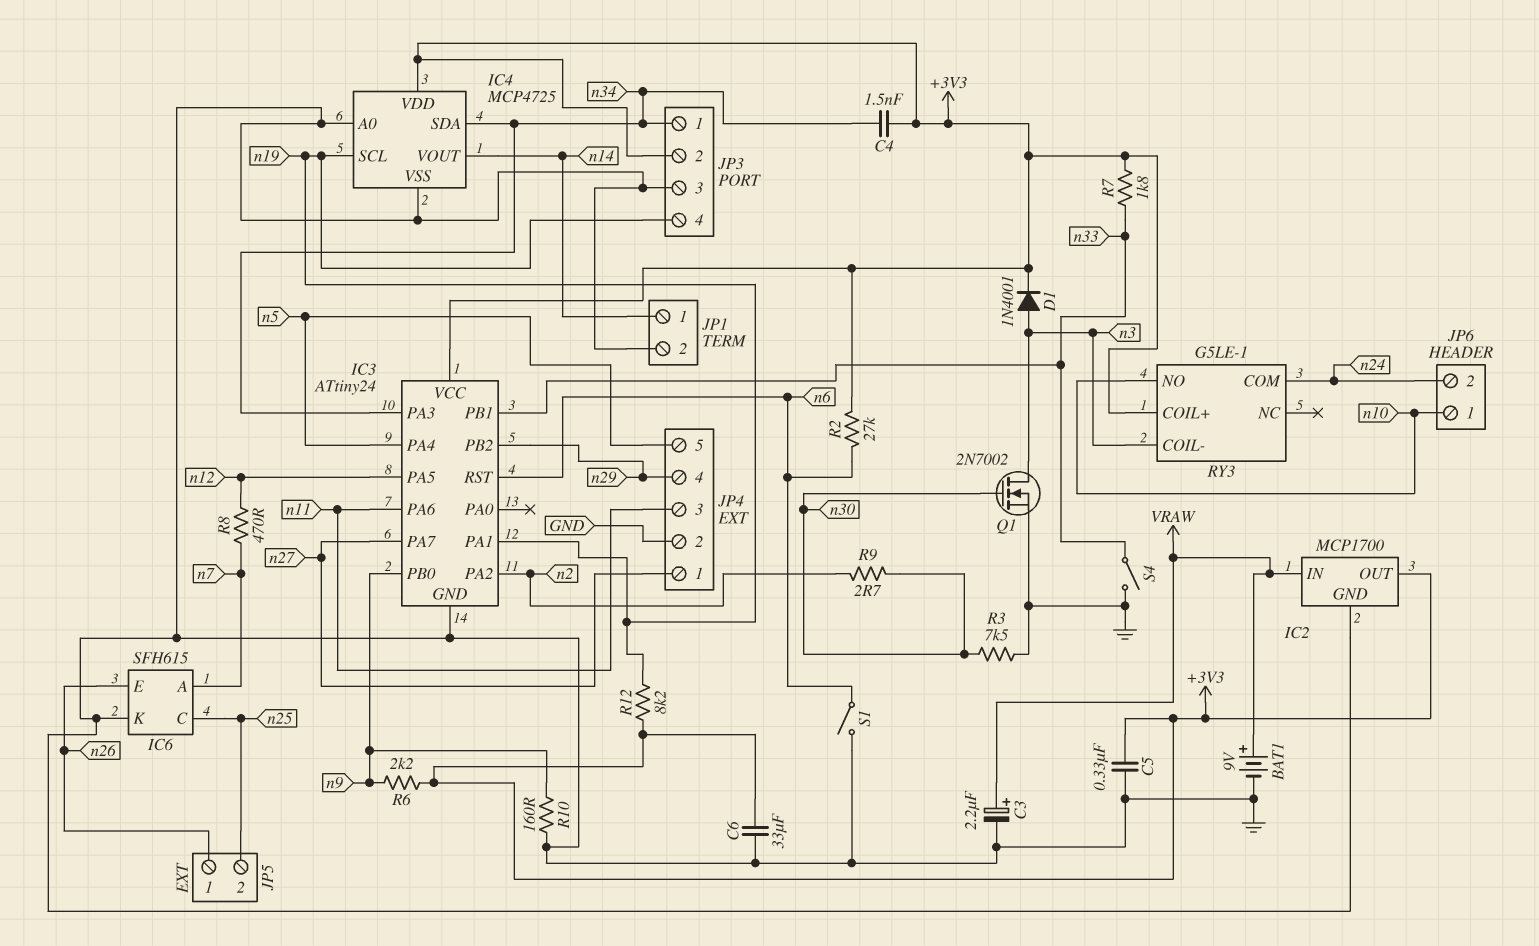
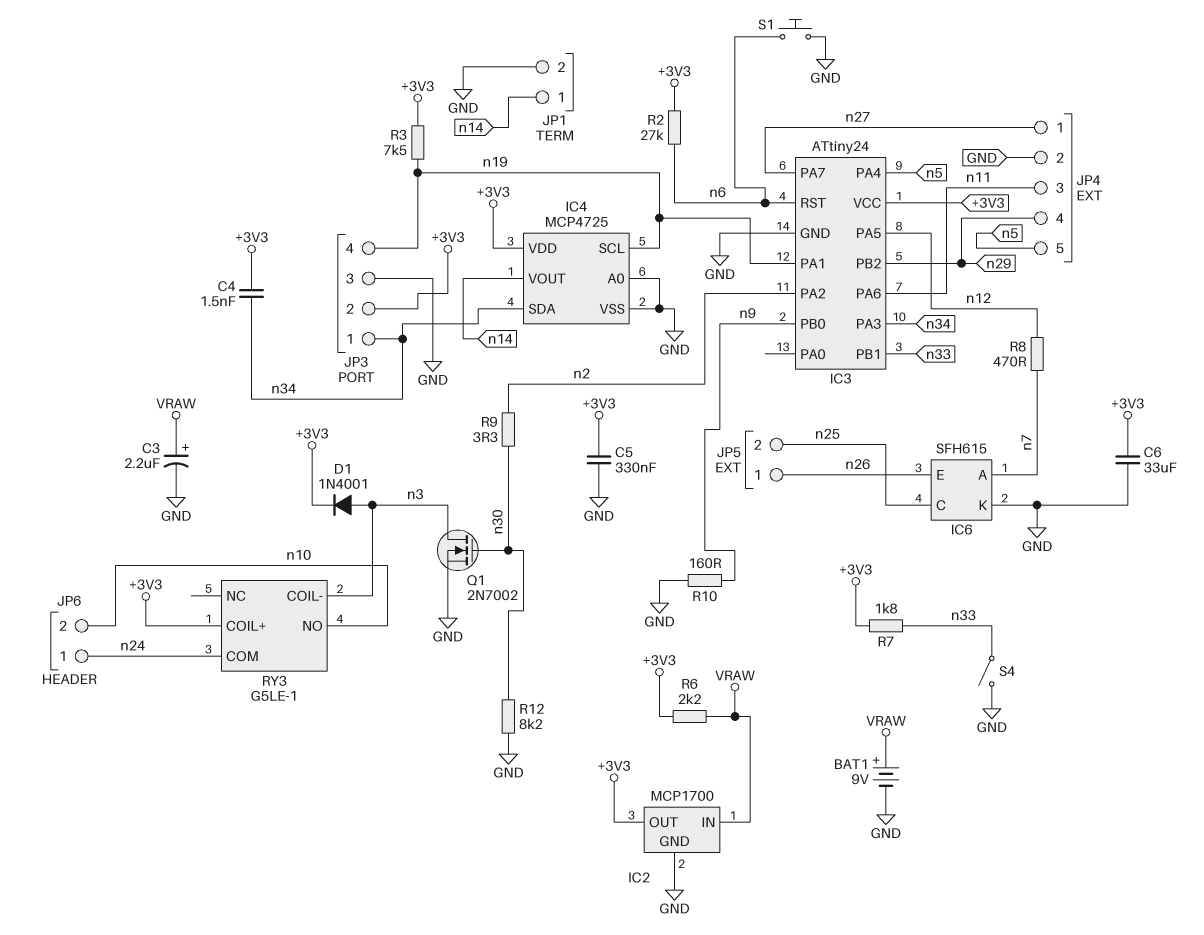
JP6 pin 1: n10 -> n24
JP6 pin 2: n24 -> n10
R3: 7.5k (GND, n30) -> 7.5k (+3V3, n19)
R6: 2.2k (+3V3, n9) -> 2.2k (+3V3, VRAW)
R9: 2.7 (n2, n30) -> 3.3 (n2, n30)
R12: 8.2k (+3V3, n19) -> 8.2k (GND, n30)
S1: switch (GND, n6) -> button (GND, n6)

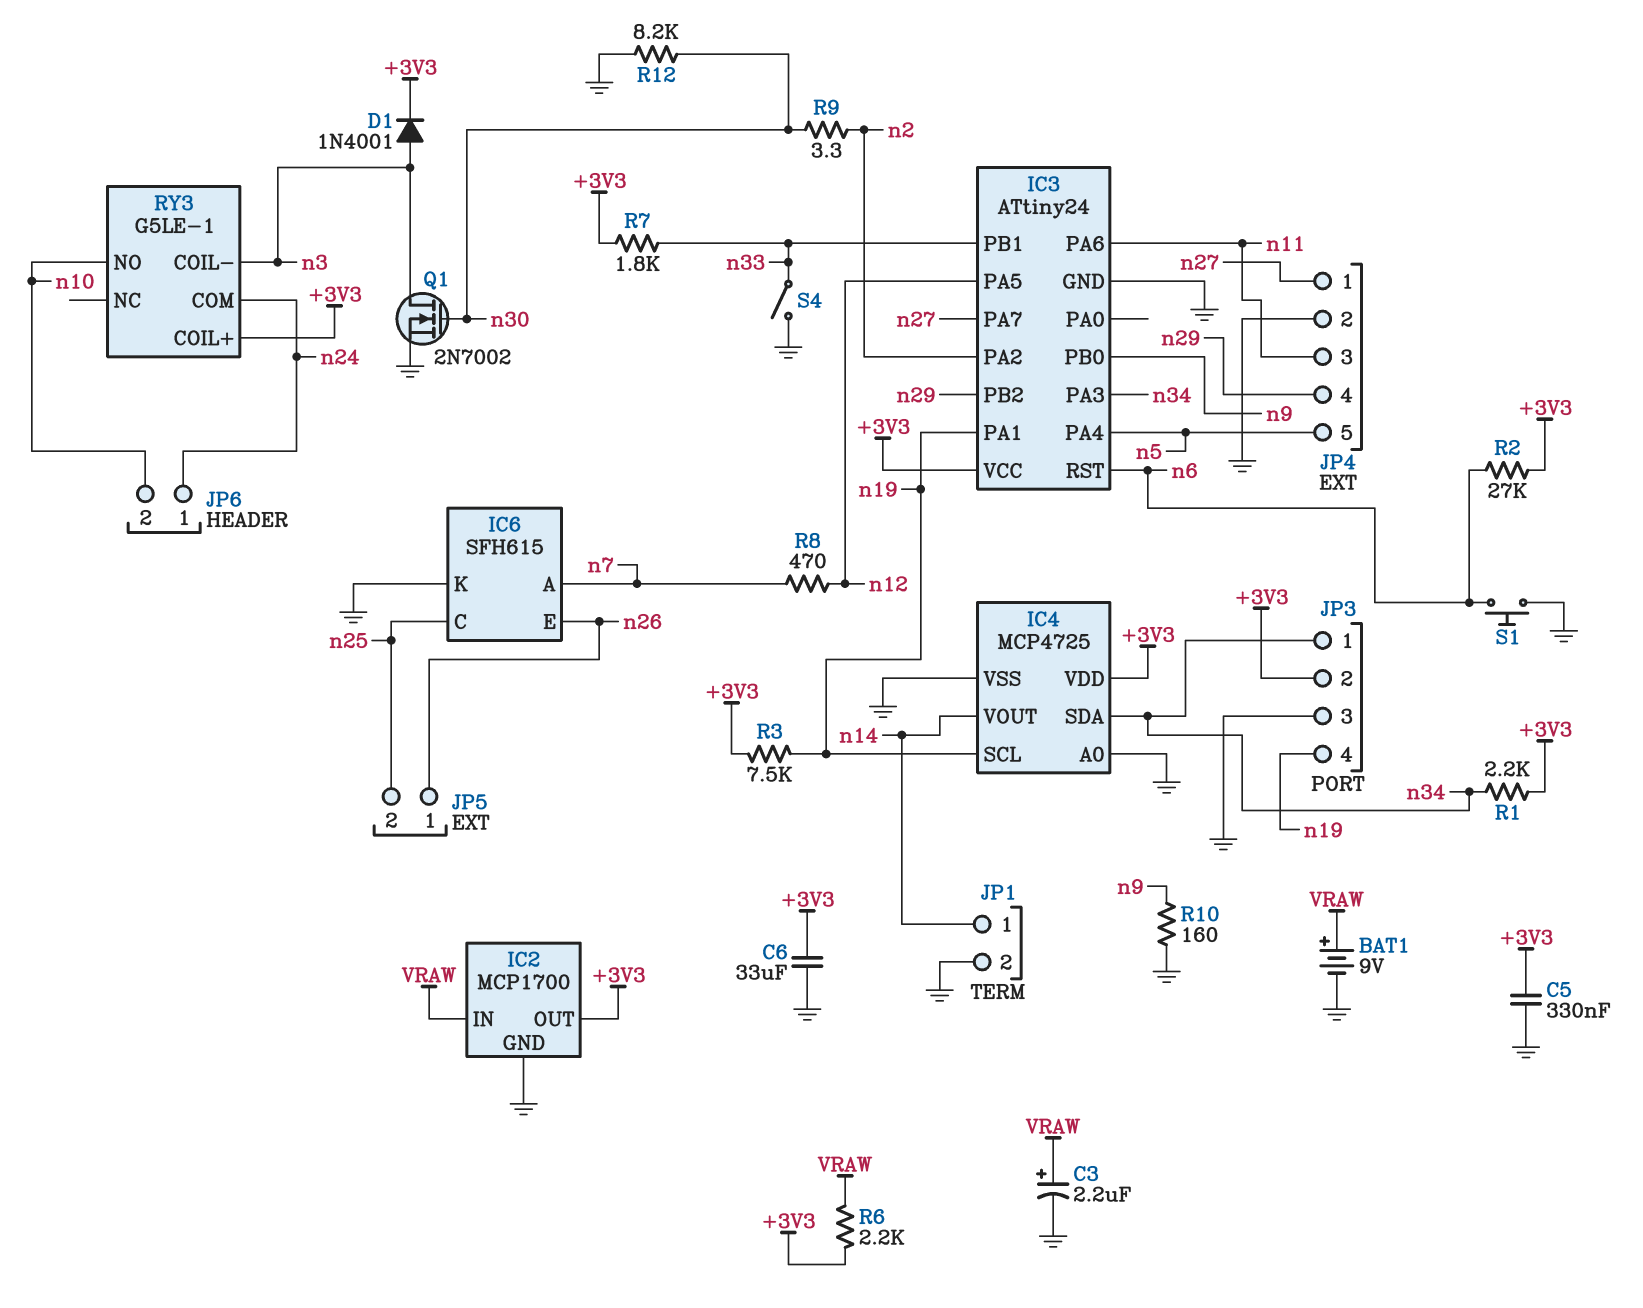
C4: 1.5nF (+3V3, n34) -> none
R1: none -> 2.2k (+3V3, n34)

